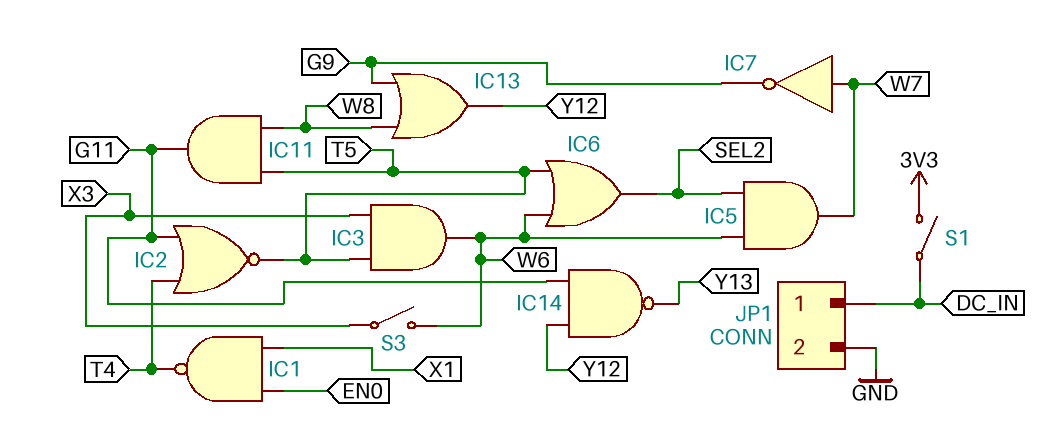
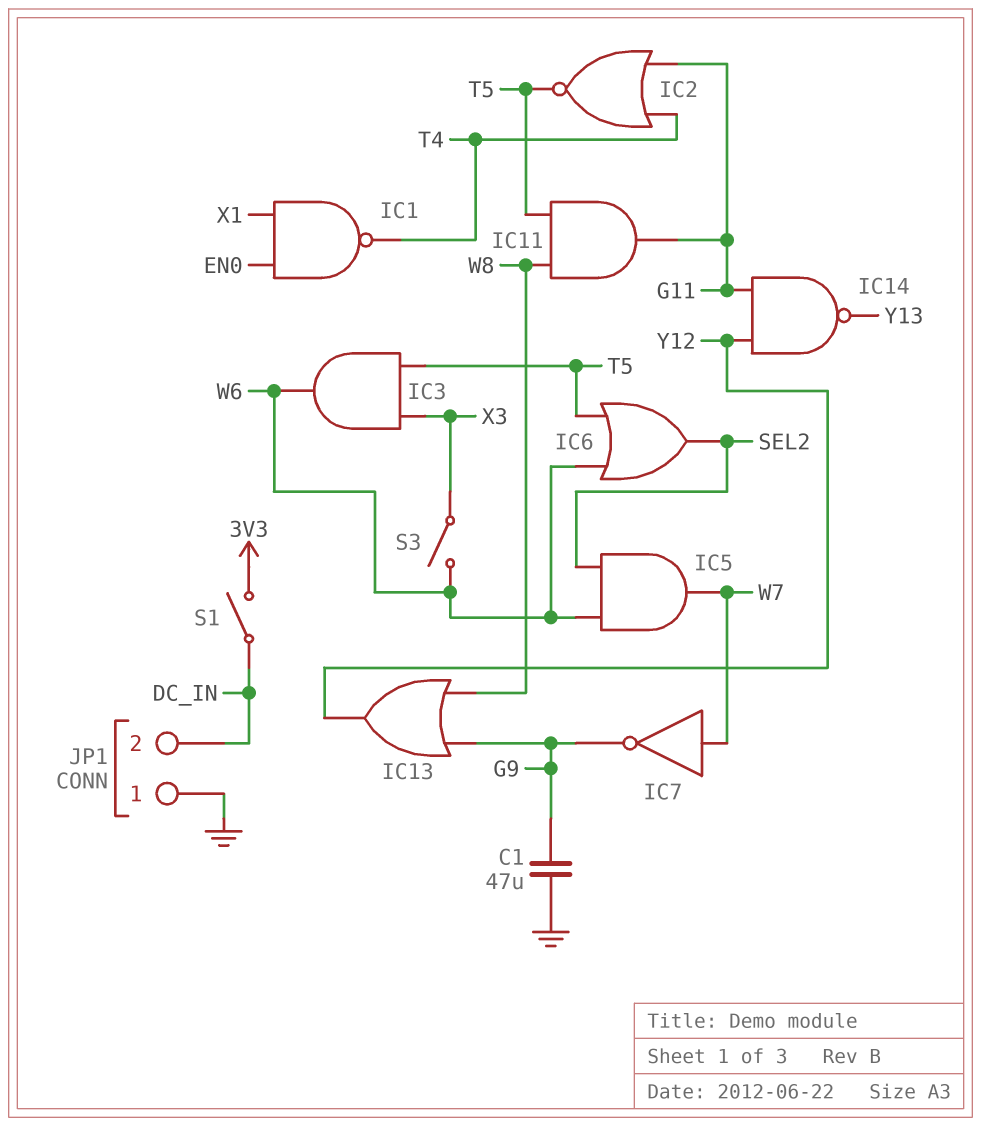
C1: none -> 47uF (G9, GND)
JP1 pin 1: DC_IN -> GND
JP1 pin 2: GND -> DC_IN

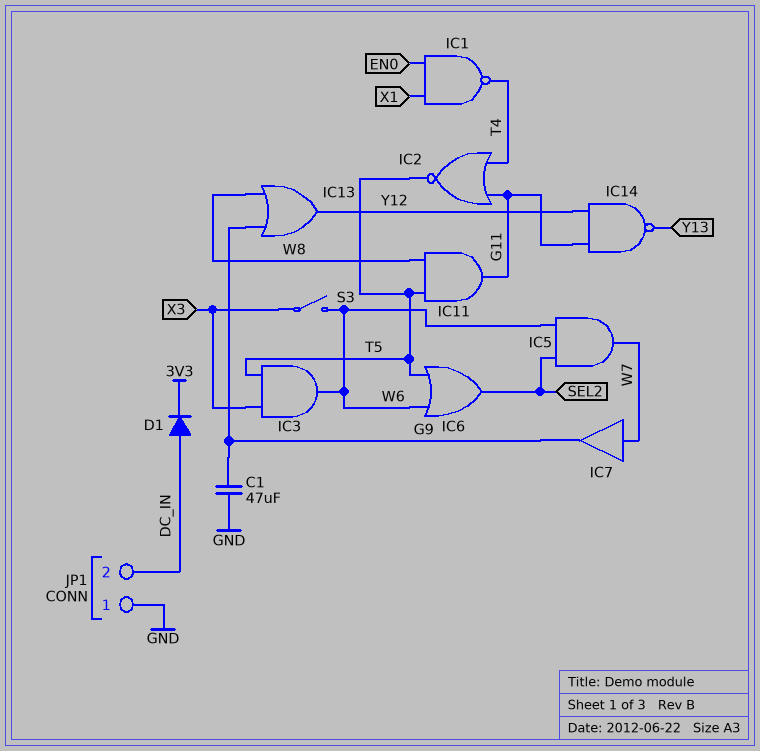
D1: none -> diode (A DC_IN, K 3V3)
IC7: NOT (in W7, out G9) -> buffer (in W7, out G9)
S1: switch (3V3, DC_IN) -> none

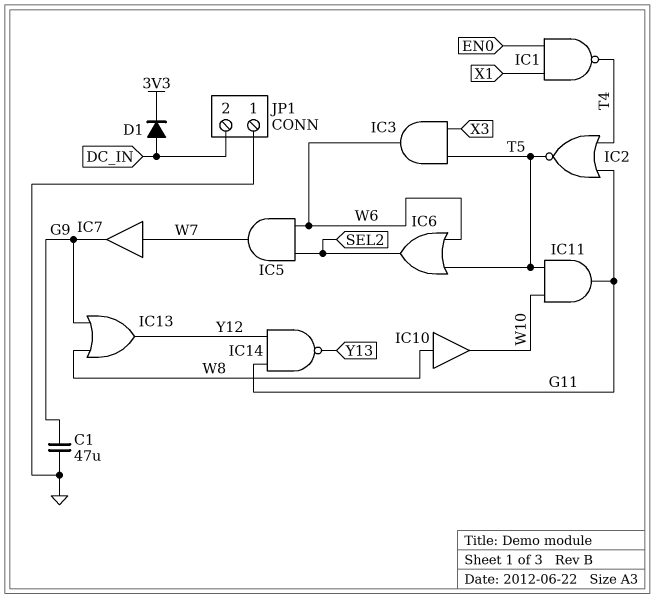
IC10: none -> buffer (in W8, out W10)
IC11: AND (in T5, in W8, out G11) -> AND (in T5, in W10, out G11)
S3: switch (W6, X3) -> none

